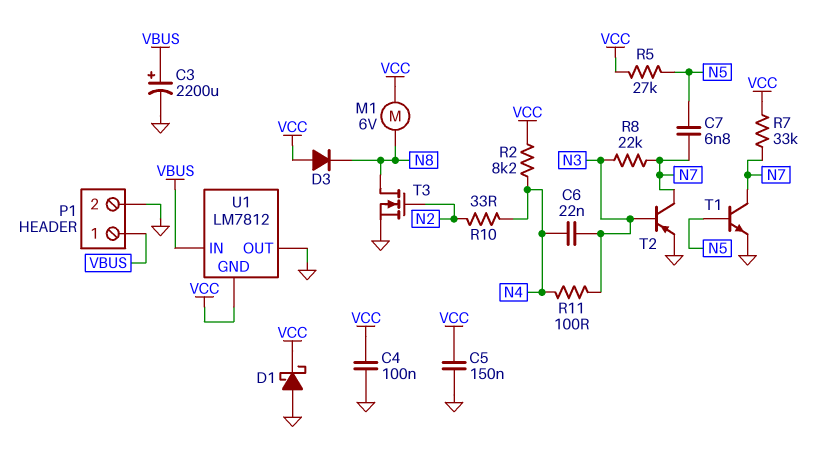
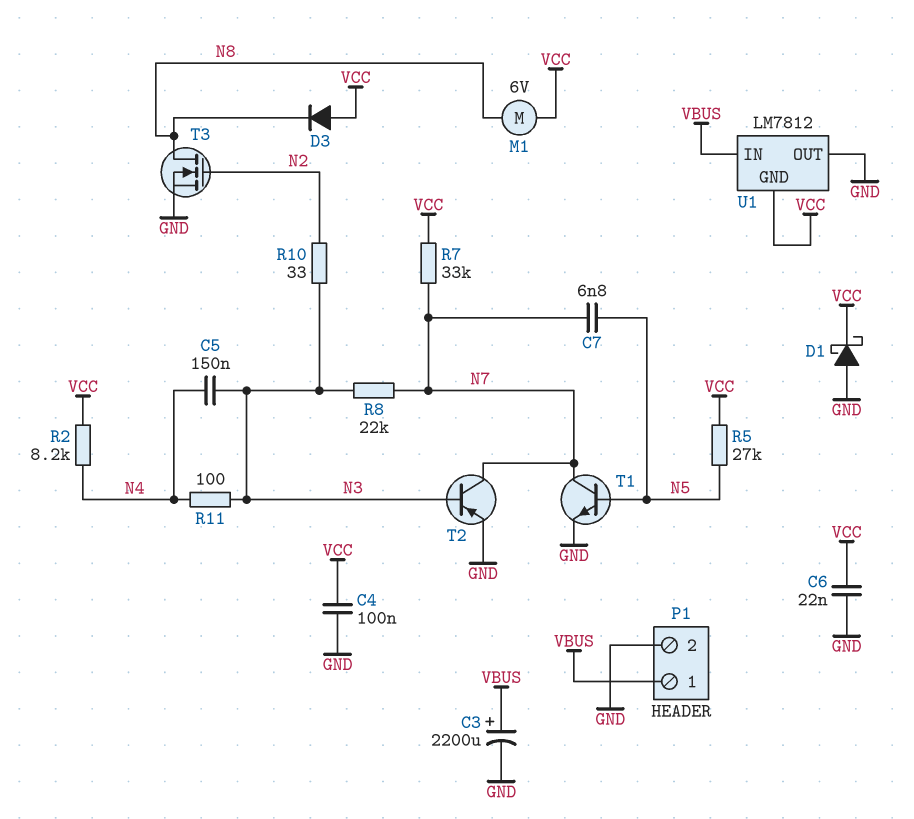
C5: 150nF (GND, VCC) -> 150nF (N3, N4)
C6: 22nF (N3, N4) -> 22nF (GND, VCC)
R10: 33 (N2, N4) -> 33 (N2, N3)

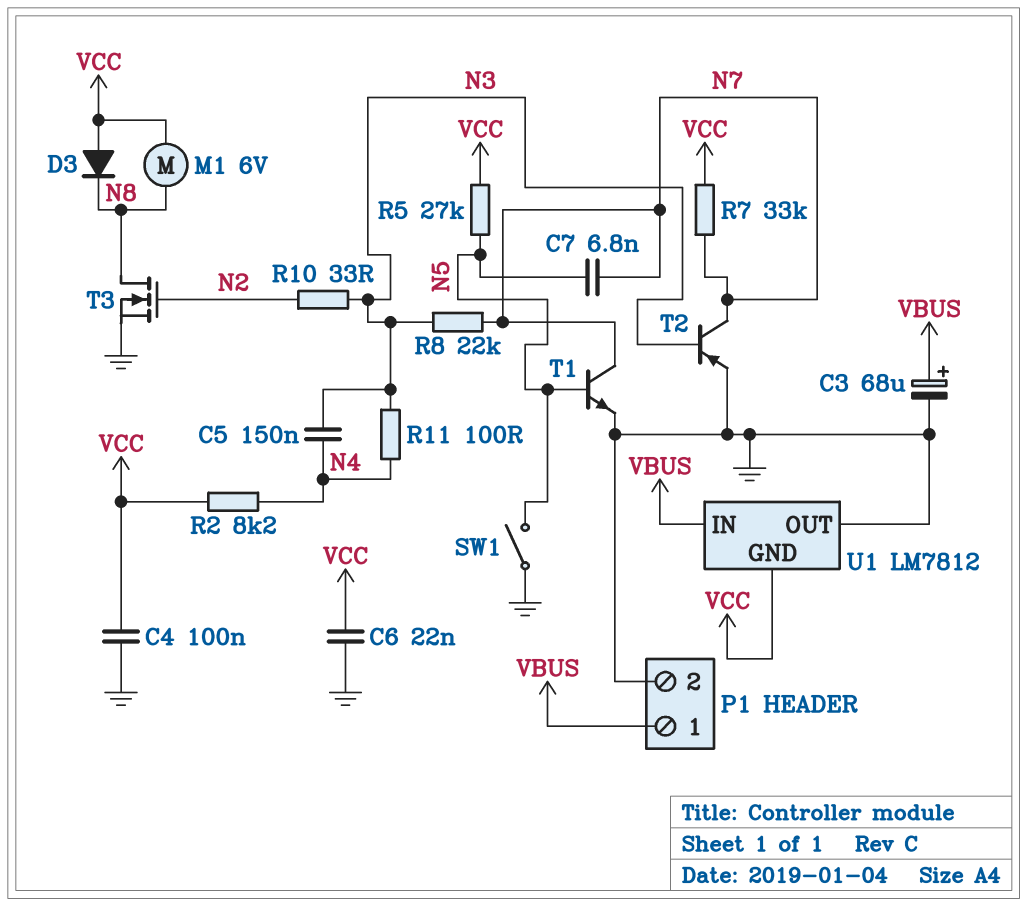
C3: 2200uF (plus VBUS, minus GND) -> 68uF (plus VBUS, minus GND)
D1: schottky (A GND, K VCC) -> none
SW1: none -> switch (GND, N5)

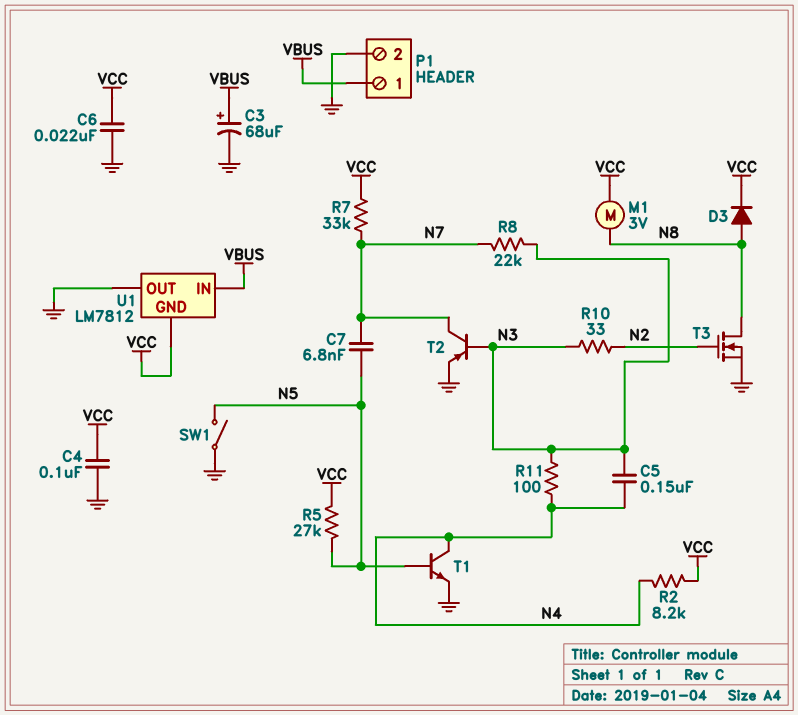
D3: diode (A VCC, K N8) -> diode (A N8, K VCC)
M1: motor 6V (N8, VCC) -> motor 3V (N8, VCC)
T1: NPN (B N5, C N7, E GND) -> NPN (B N5, C N4, E GND)

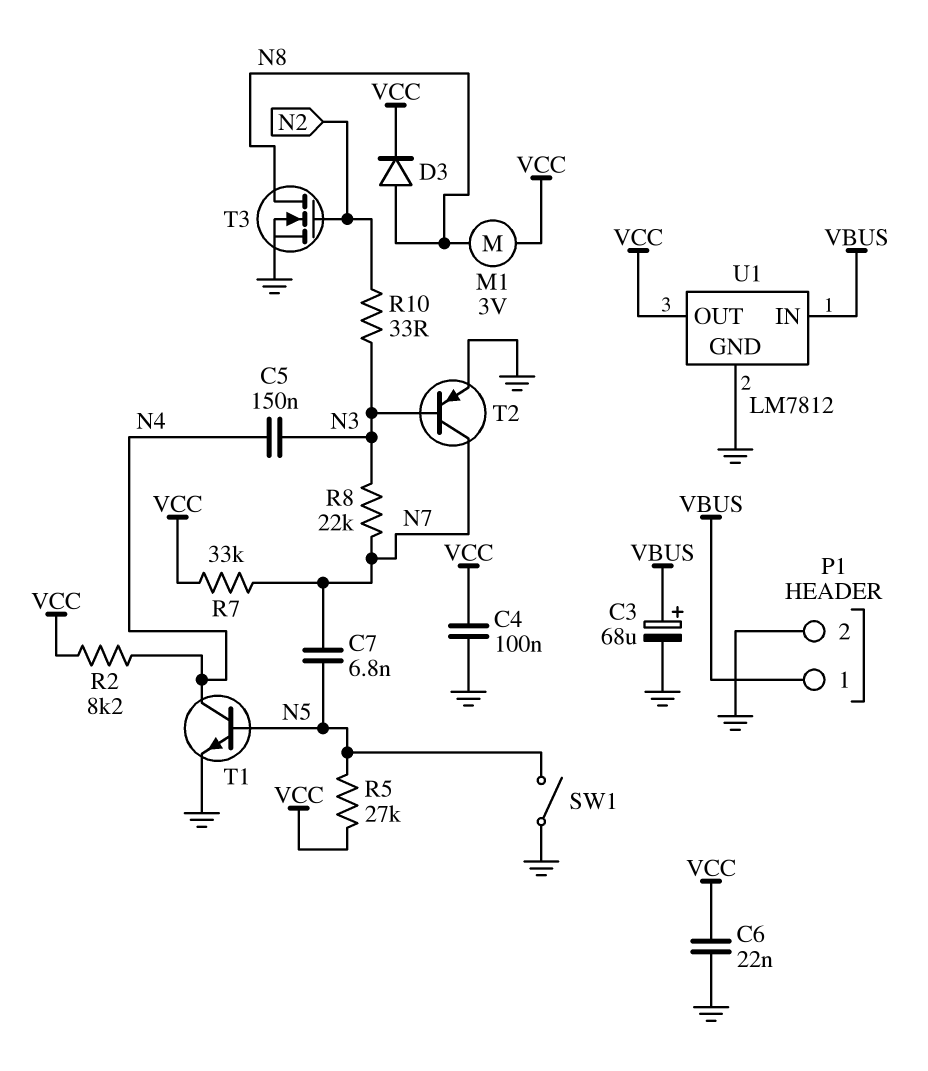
R11: 100 (N3, N4) -> none
U1 pin GND: VCC -> GND
U1 pin OUT: GND -> VCC

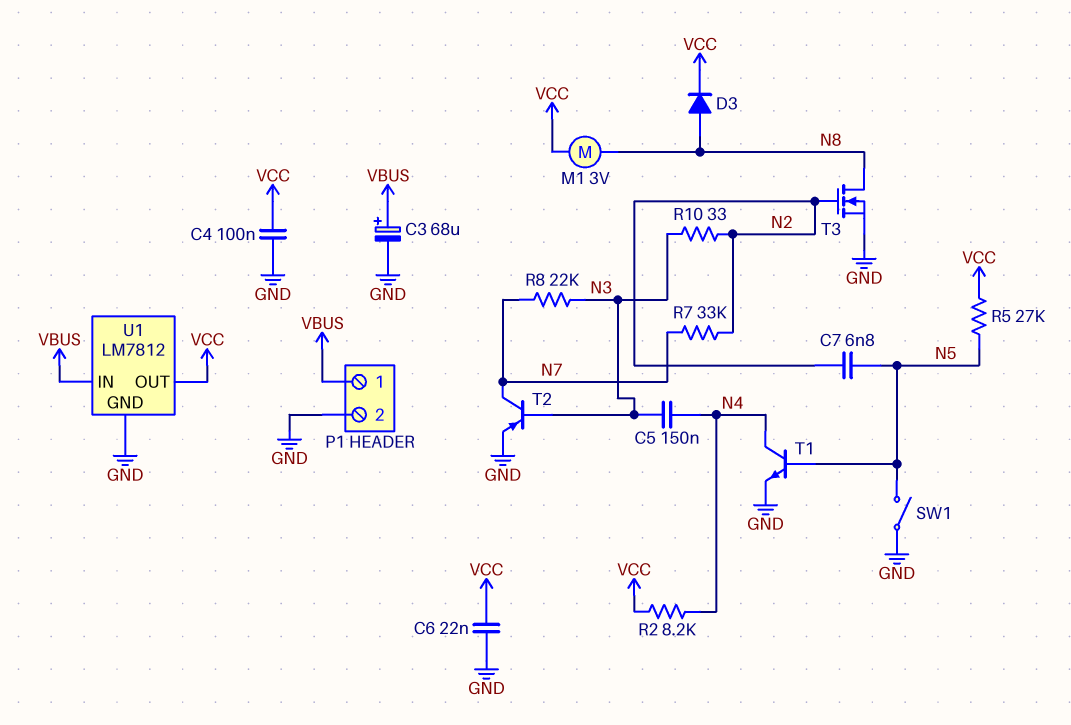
C7: 6.8nF (N5, N7) -> 6.8nF (N2, N5)
R7: 33k (N7, VCC) -> 33k (N2, N7)

